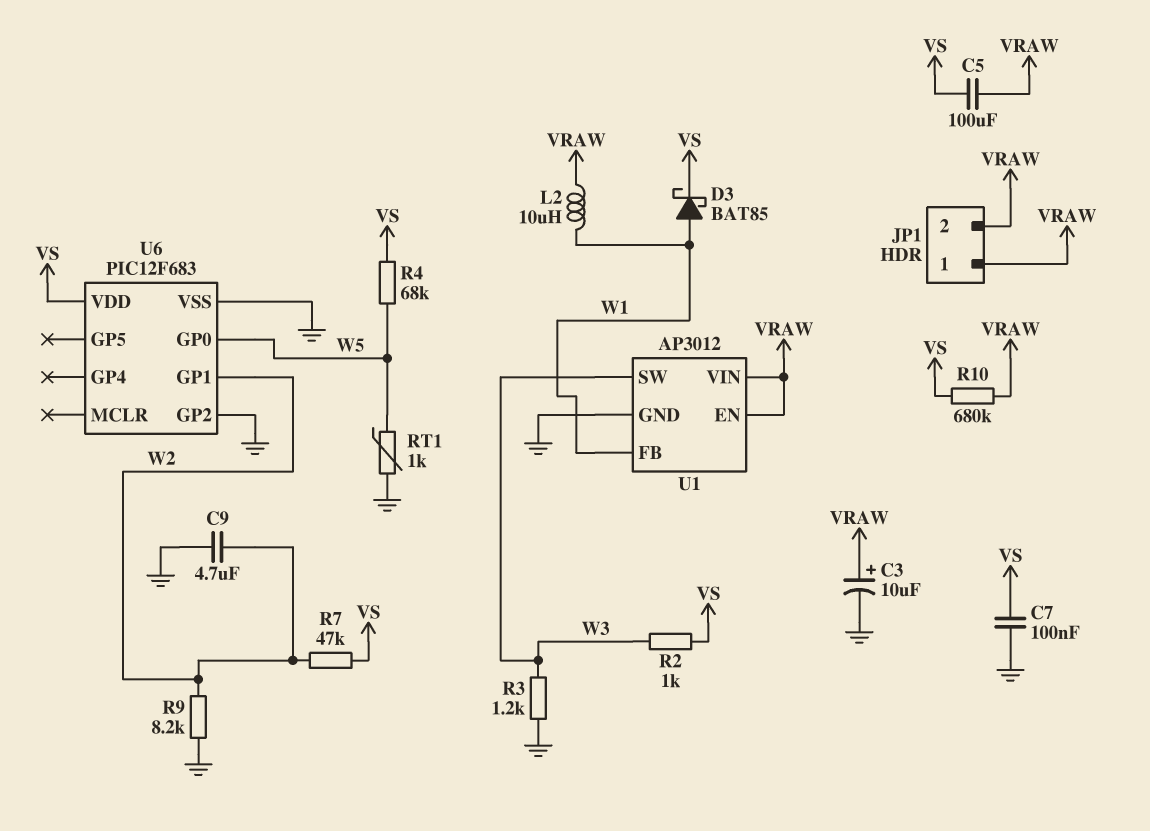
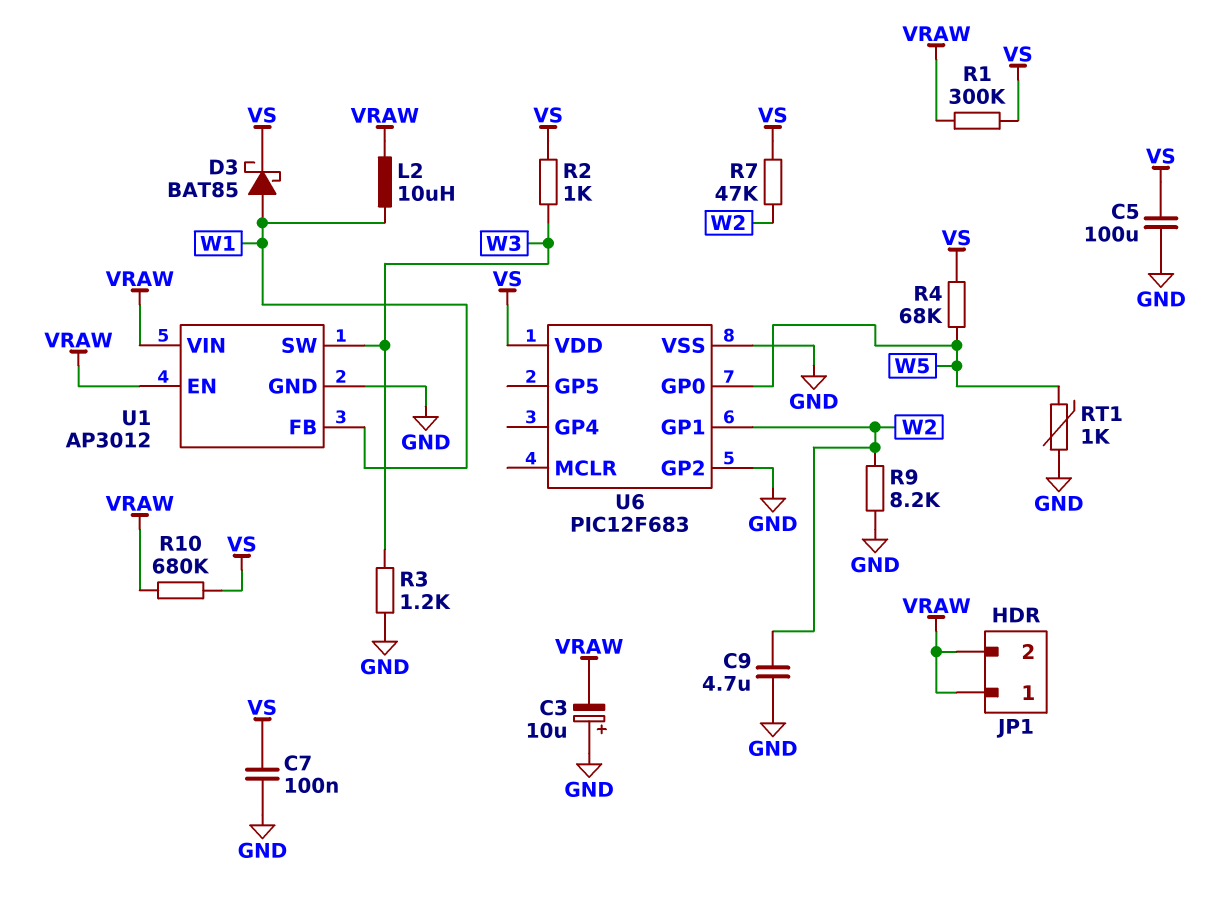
C3: 10uF (plus VRAW, minus GND) -> 10uF (plus GND, minus VRAW)
C5: 100uF (VRAW, VS) -> 100uF (GND, VS)
R1: none -> 300k (VRAW, VS)

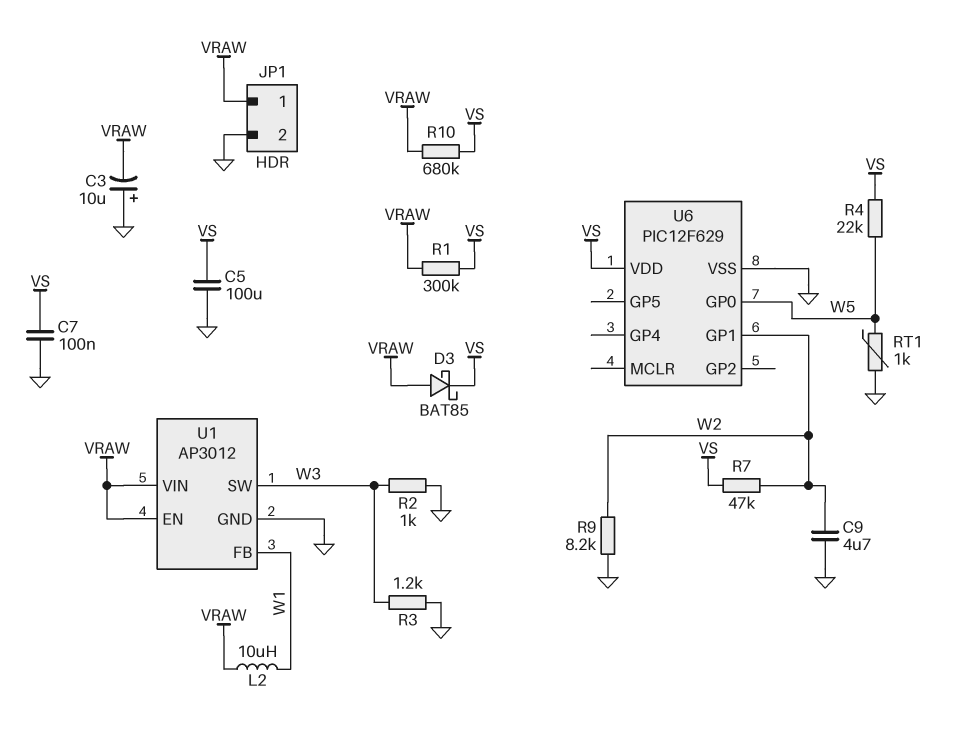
D3: schottky BAT85 (A W1, K VS) -> schottky BAT85 (A VRAW, K VS)
JP1 pin 2: VRAW -> GND
R2: 1k (VS, W3) -> 1k (GND, W3)
R4: 68k (VS, W5) -> 22k (VS, W5)
U6: PIC12F683 -> PIC12F629
U6 pin GP2: GND -> none

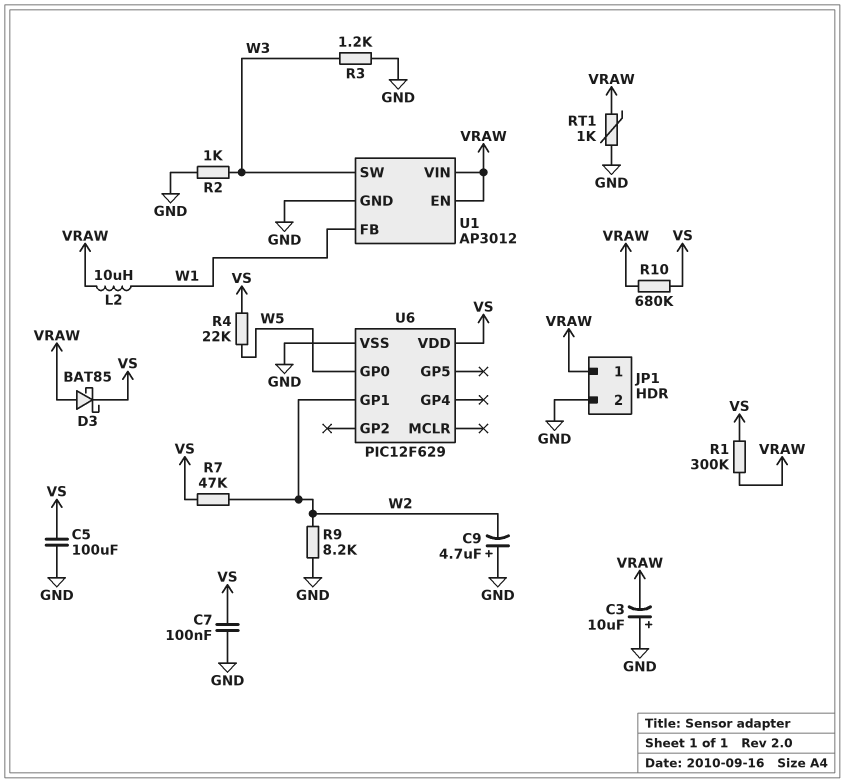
C9: 4.7uF (GND, W2) -> 4.7uF (plus GND, minus W2)
RT1: 1k (GND, W5) -> 1k (GND, VRAW)

